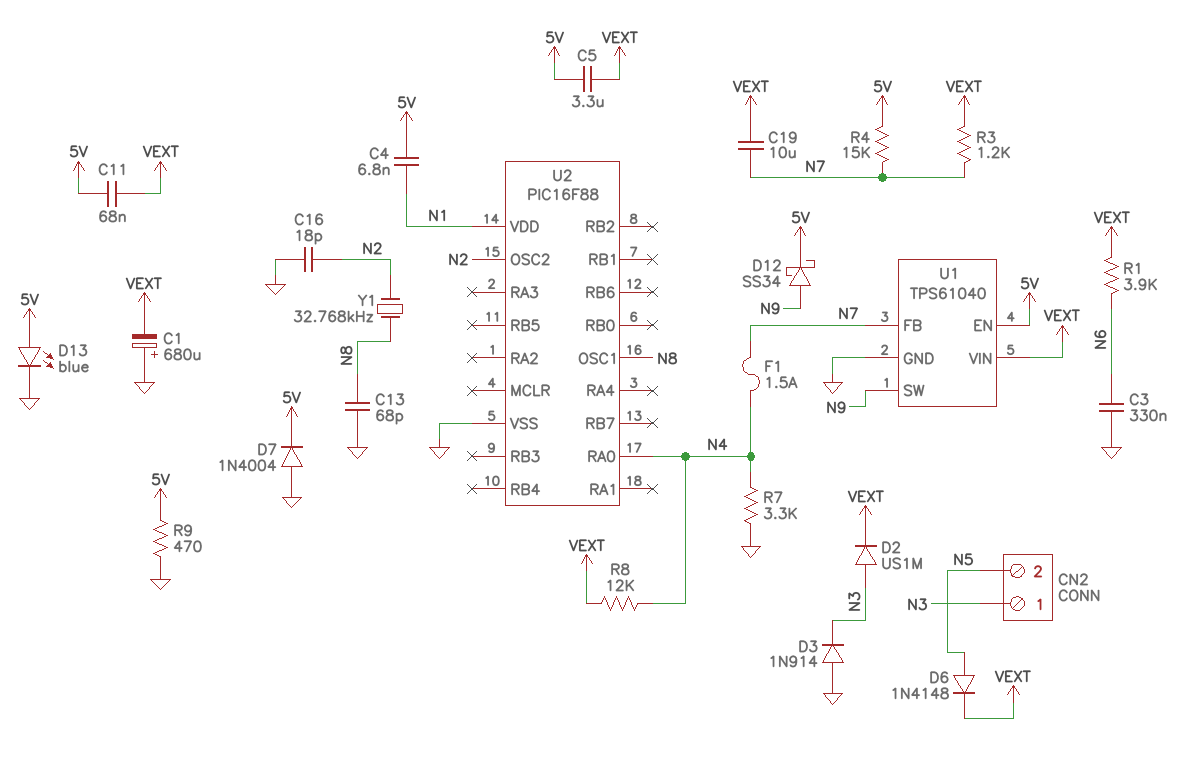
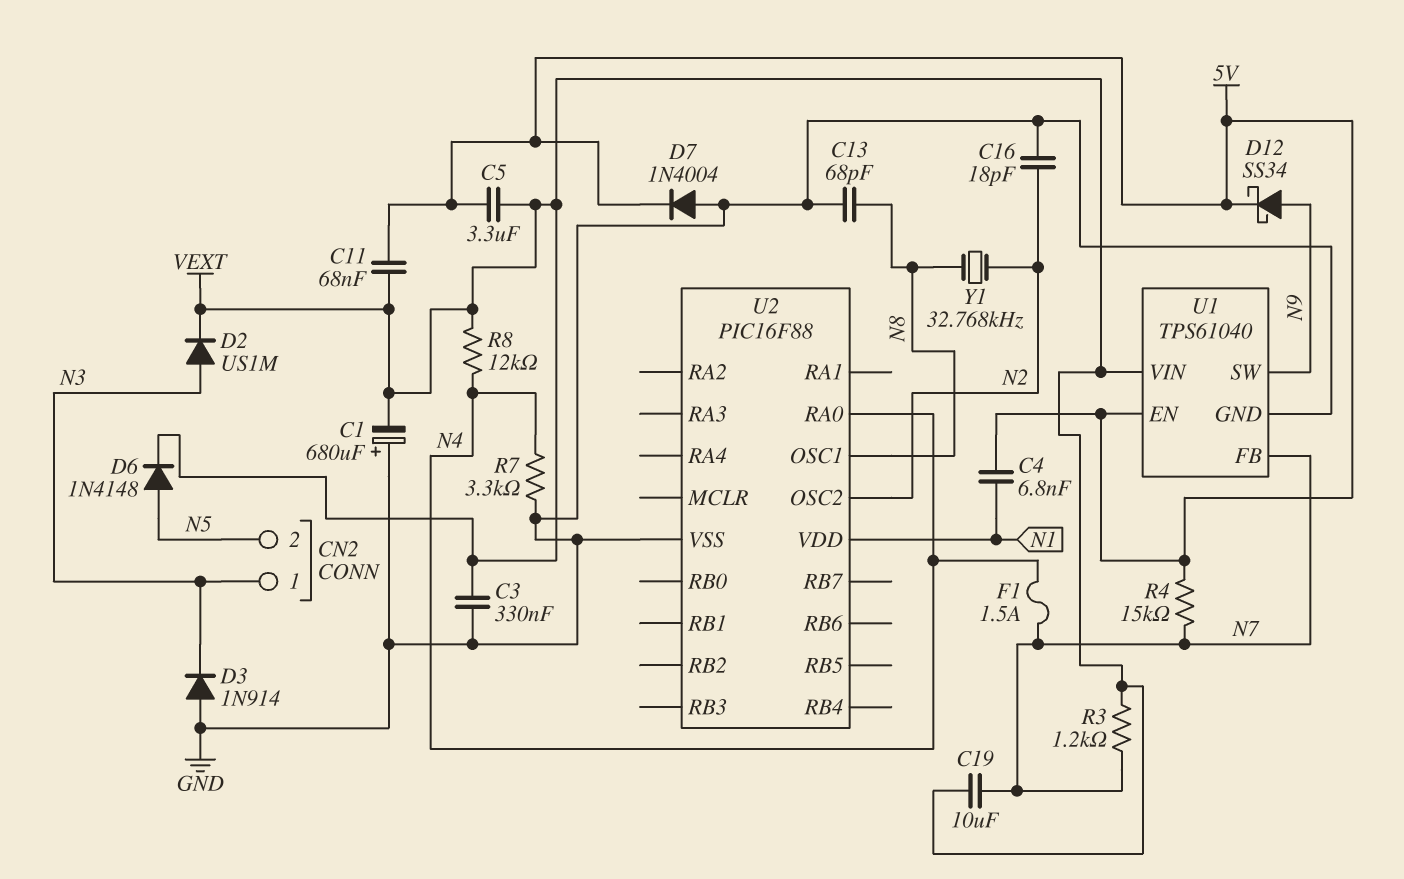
C3: 330nF (GND, N6) -> 330nF (GND, VEXT)
D13: LED blue (A 5V, K GND) -> none
R1: 3.9k (N6, VEXT) -> none
R9: 470 (5V, GND) -> none

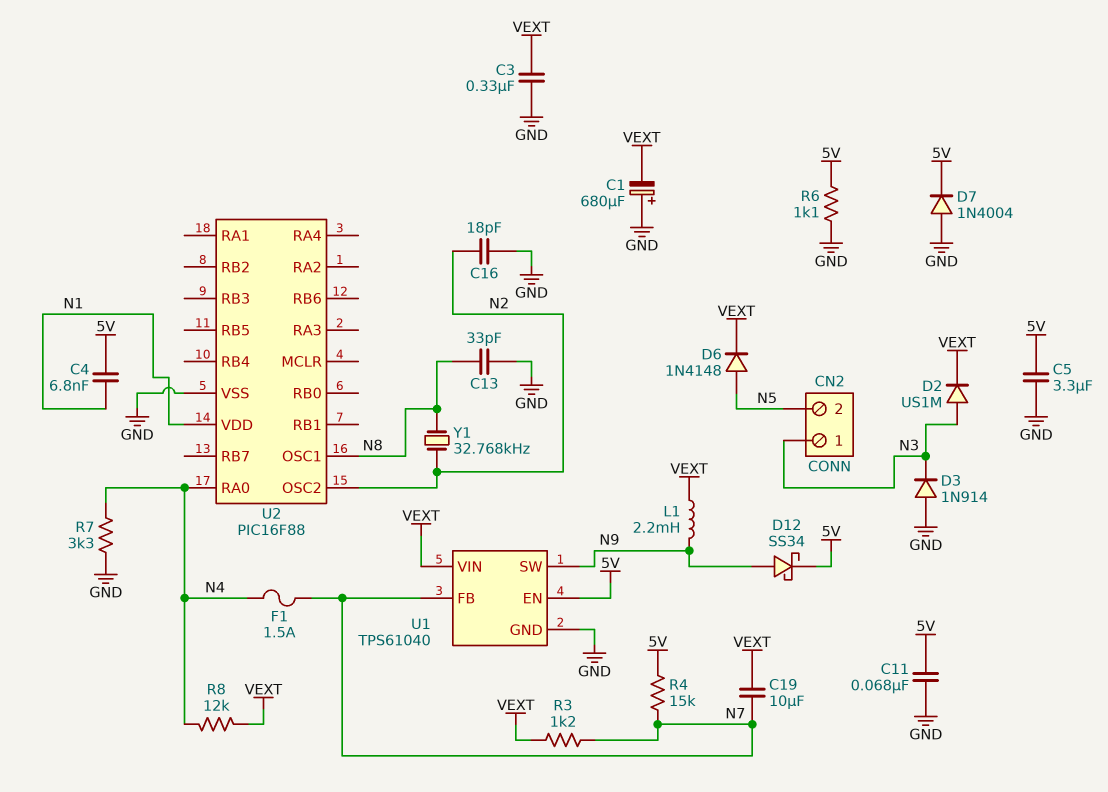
C5: 3.3uF (5V, VEXT) -> 3.3uF (5V, GND)
C11: 68nF (5V, VEXT) -> 68nF (5V, GND)
C13: 68pF (GND, N8) -> 33pF (GND, N8)
L1: none -> 2.2mH (N9, VEXT)
R6: none -> 1.1k (5V, GND)

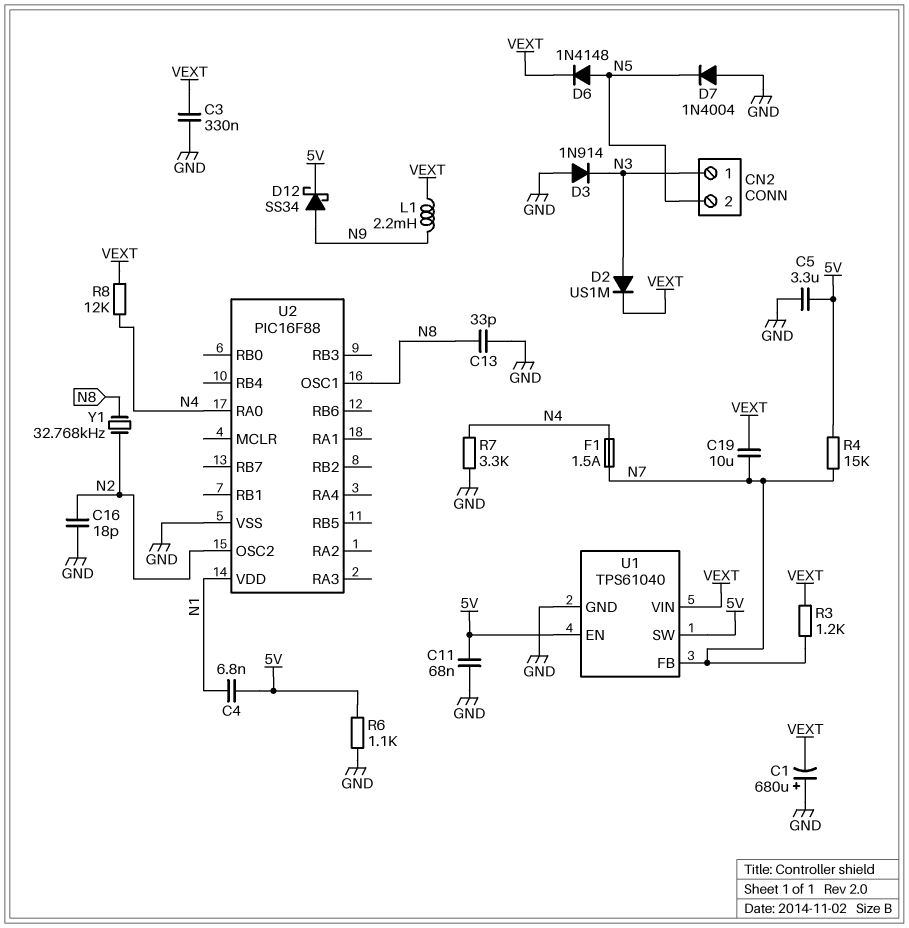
D7: diode 1N4004 (A GND, K 5V) -> diode 1N4004 (A GND, K N5)
U1 pin SW: N9 -> 5V

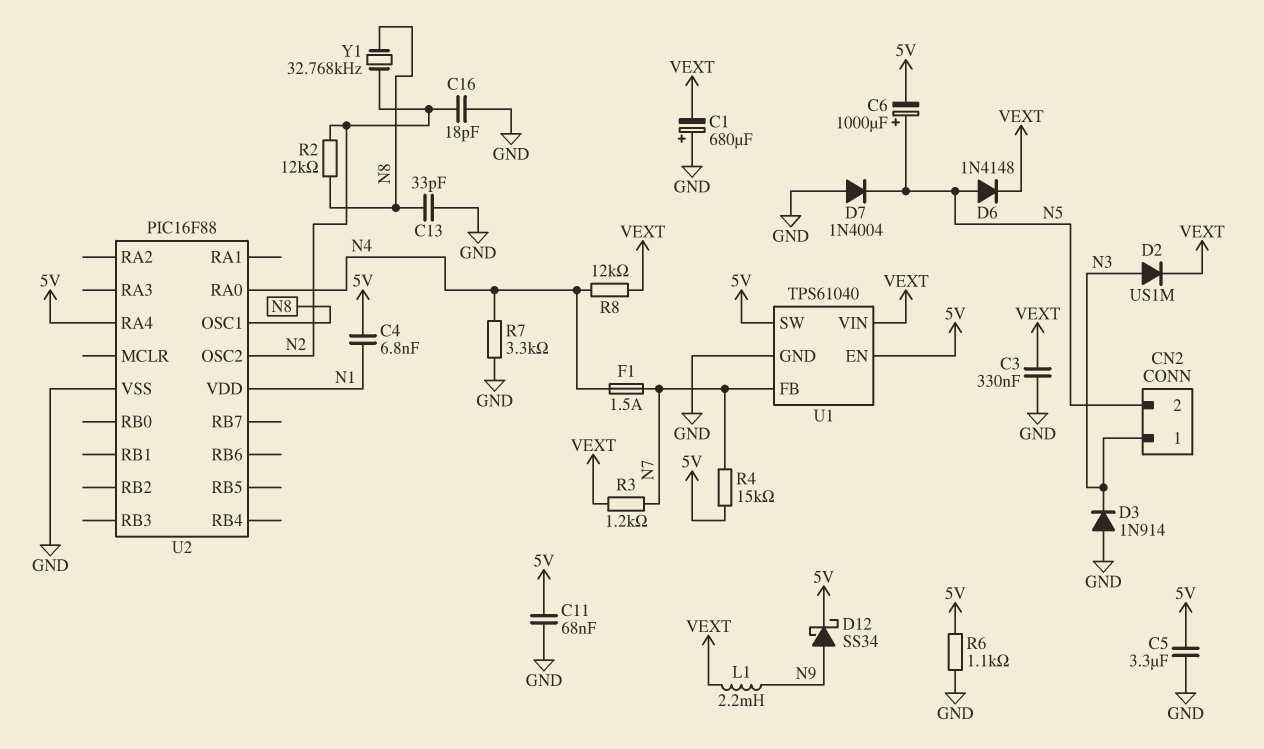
C6: none -> 1000uF (plus N5, minus 5V)
C19: 10uF (N7, VEXT) -> none
R2: none -> 12k (N2, N8)
U2 pin RA4: none -> 5V

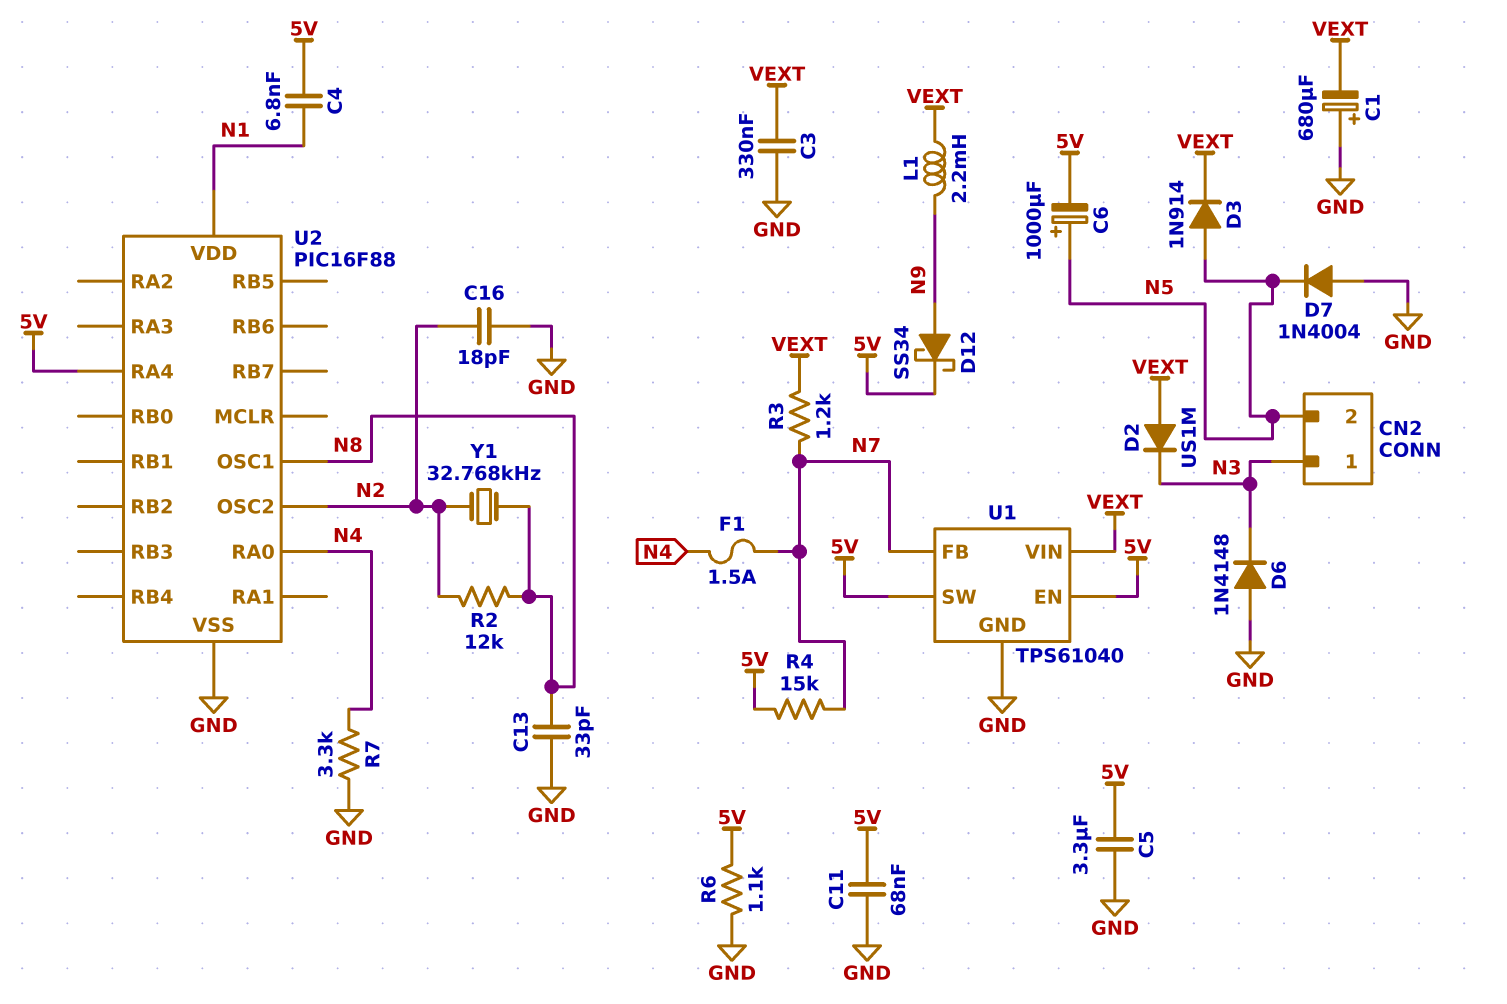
D2: diode US1M (A N3, K VEXT) -> diode US1M (A VEXT, K N3)
D3: diode 1N914 (A GND, K N3) -> diode 1N914 (A N5, K VEXT)
D6: diode 1N4148 (A N5, K VEXT) -> diode 1N4148 (A GND, K N3)
R8: 12k (N4, VEXT) -> none

